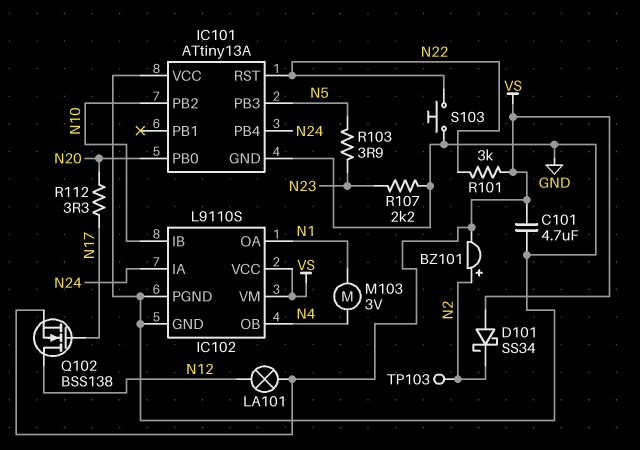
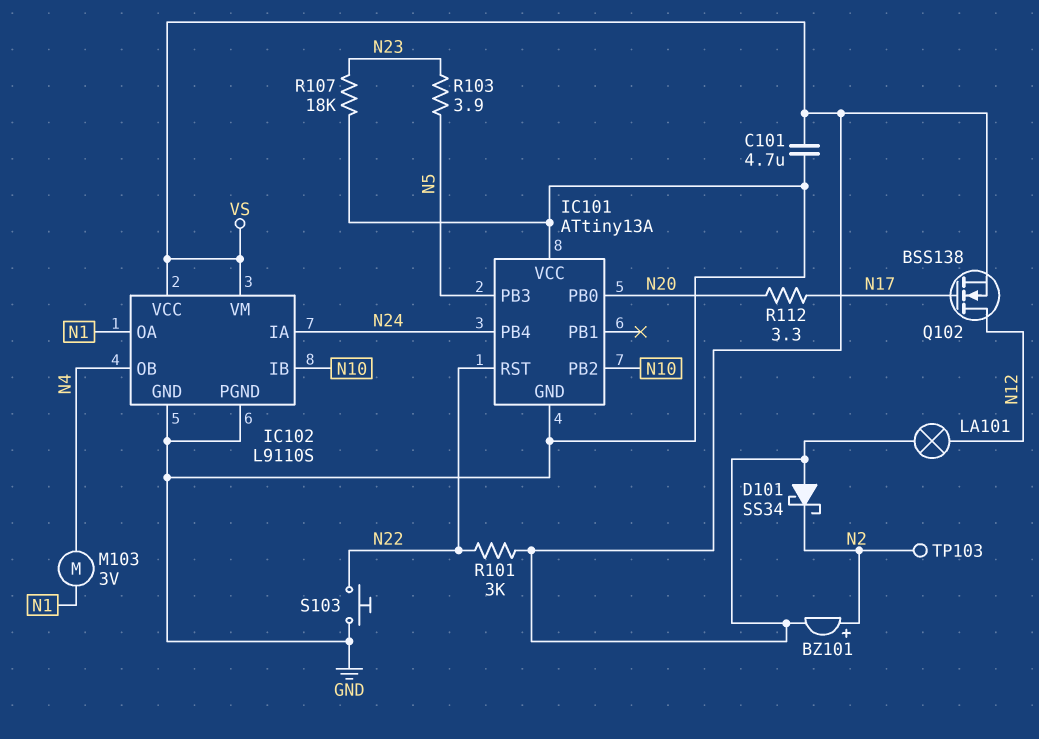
R107: 2.2k (GND, N23) -> 18k (GND, N23)

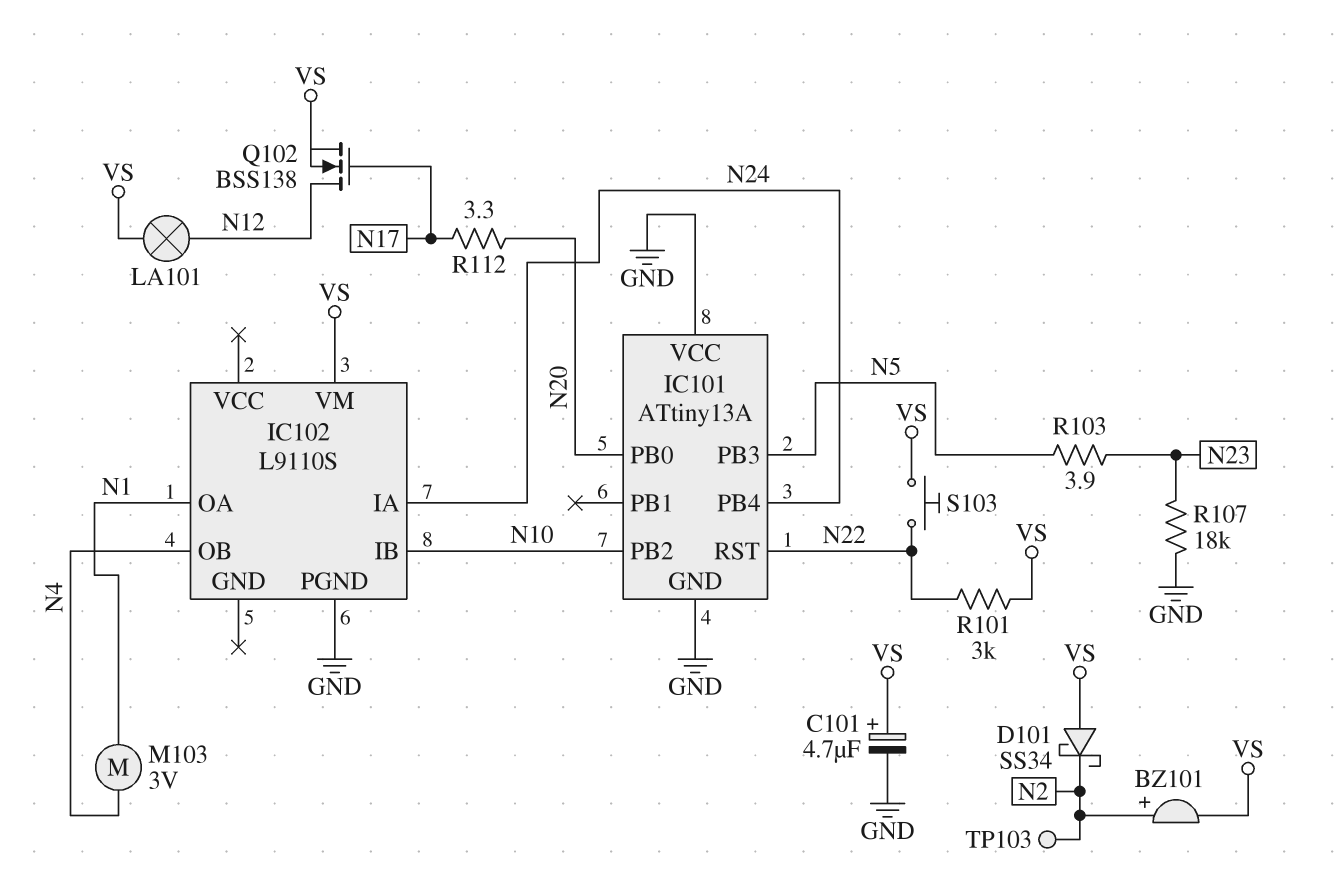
C101: 4.7uF (GND, VS) -> 4.7uF (plus VS, minus GND)
IC102 pin GND: GND -> none
IC102 pin VCC: VS -> none
S103: button (GND, N22) -> button (N22, VS)

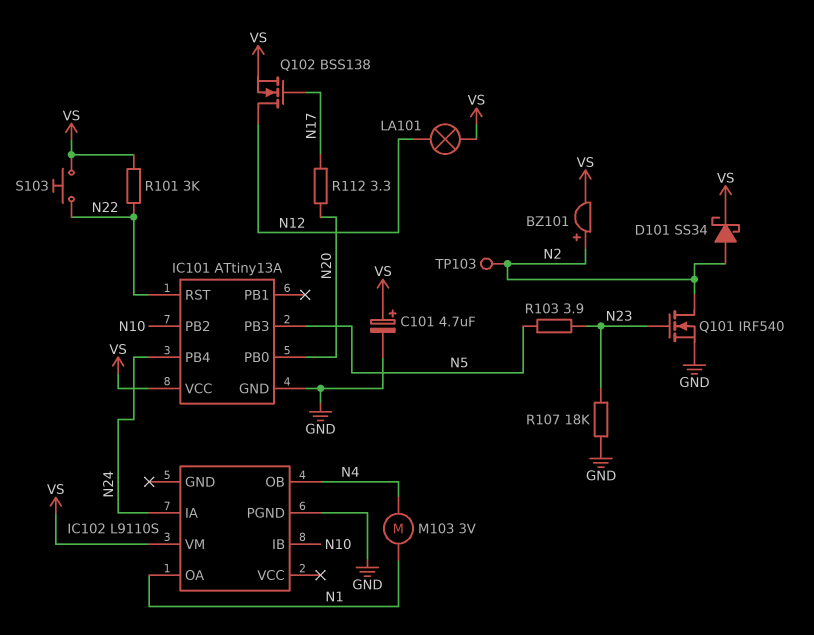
D101: schottky SS34 (A VS, K N2) -> schottky SS34 (A N2, K VS)
IC101 pin VCC: GND -> VS
Q101: none -> NMOS IRF540 (G N23, D N2, S GND)

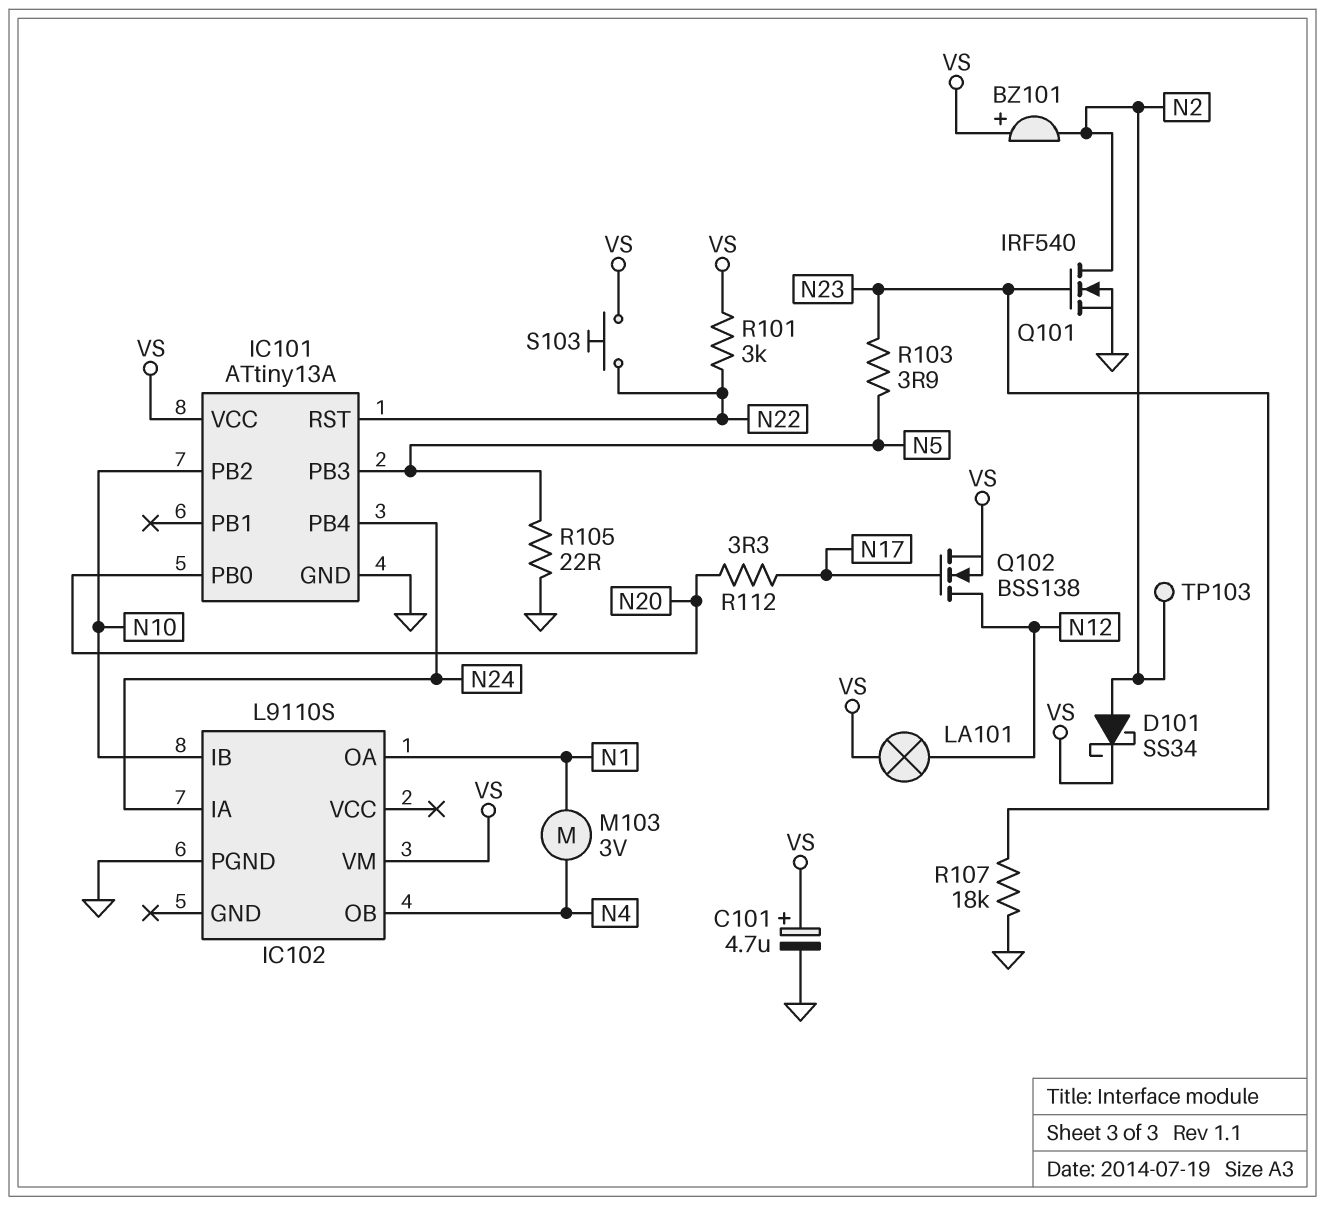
BZ101: buzzer (plus N2, minus VS) -> buzzer (plus VS, minus N2)
R105: none -> 22 (GND, N5)

